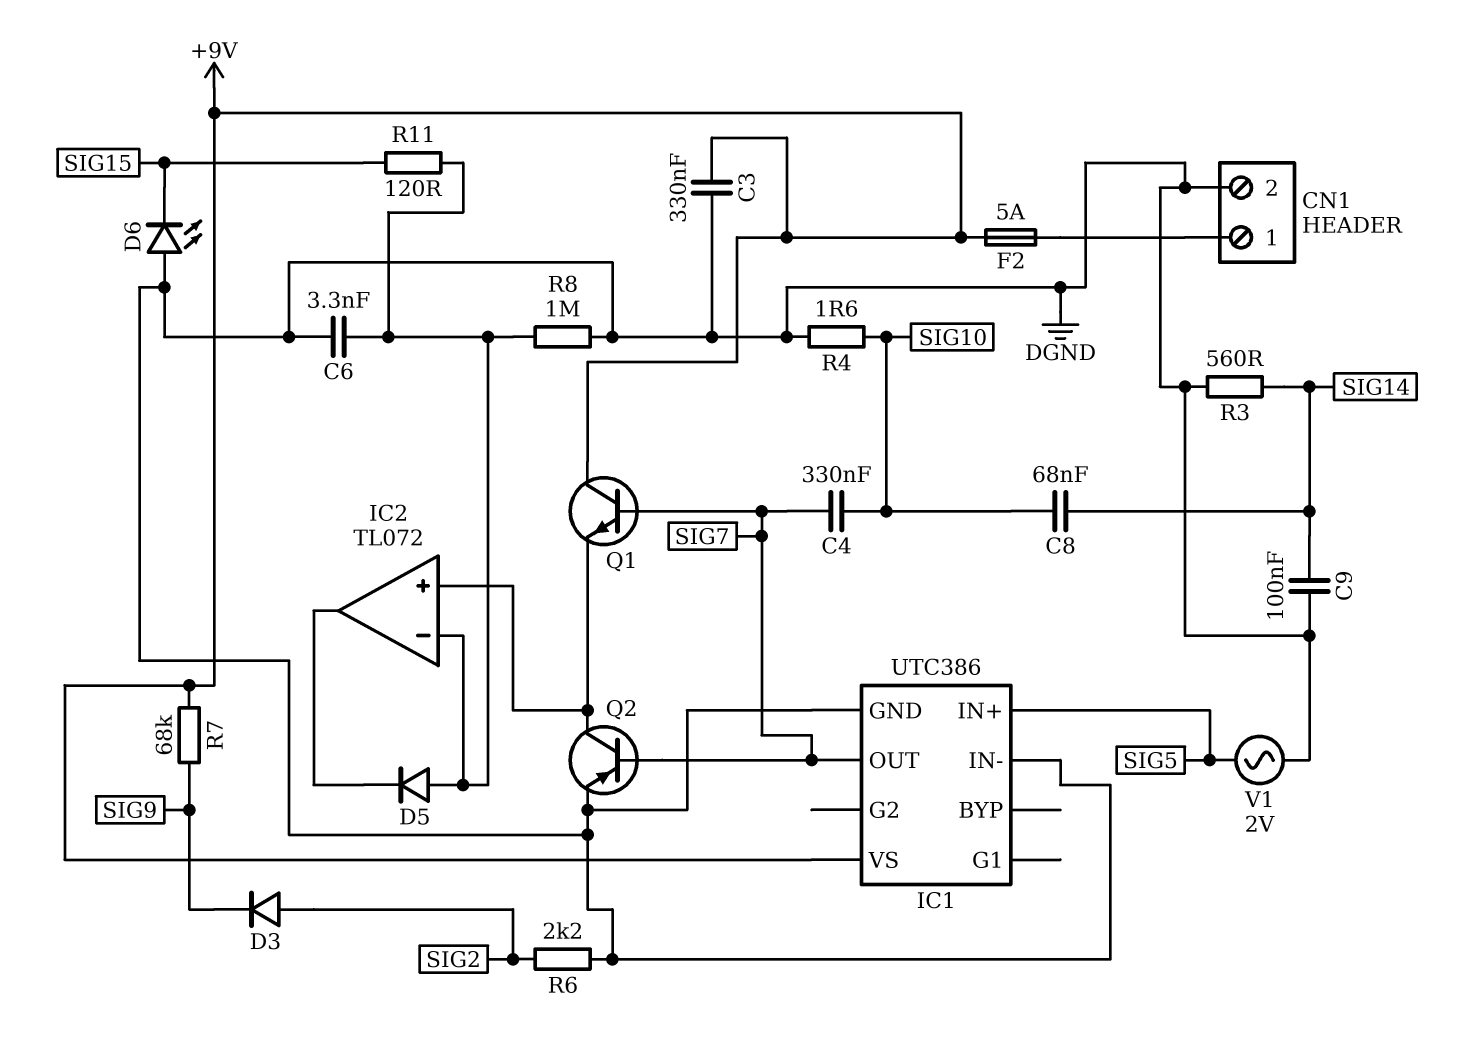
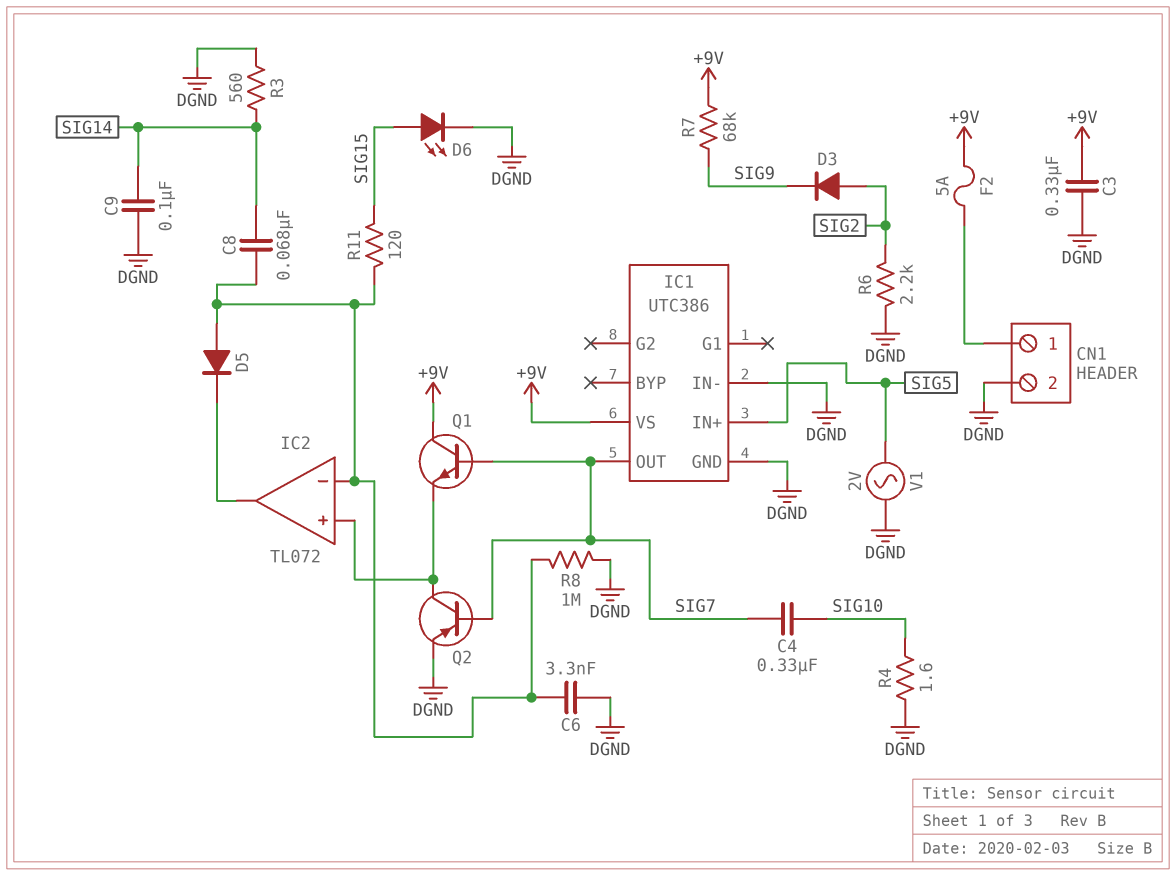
C8: 68nF (SIG10, SIG14) -> 68nF (IC2/in-, SIG14)
D6: LED (A DGND, K SIG15) -> LED (A SIG15, K DGND)

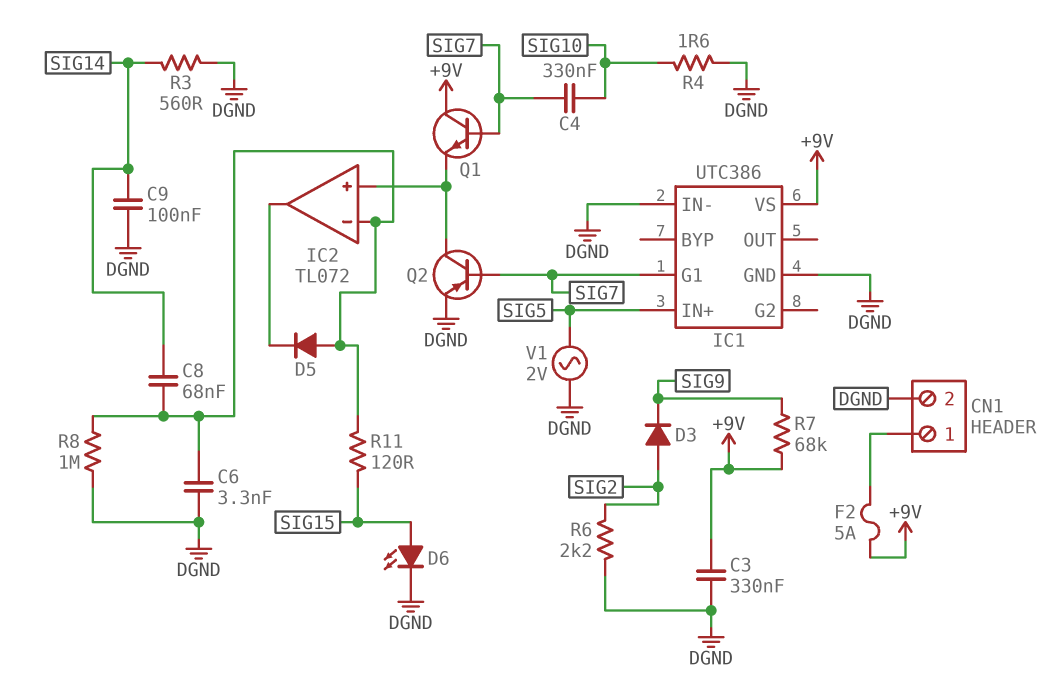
IC1 pin G1: none -> SIG7
IC1 pin OUT: SIG7 -> none

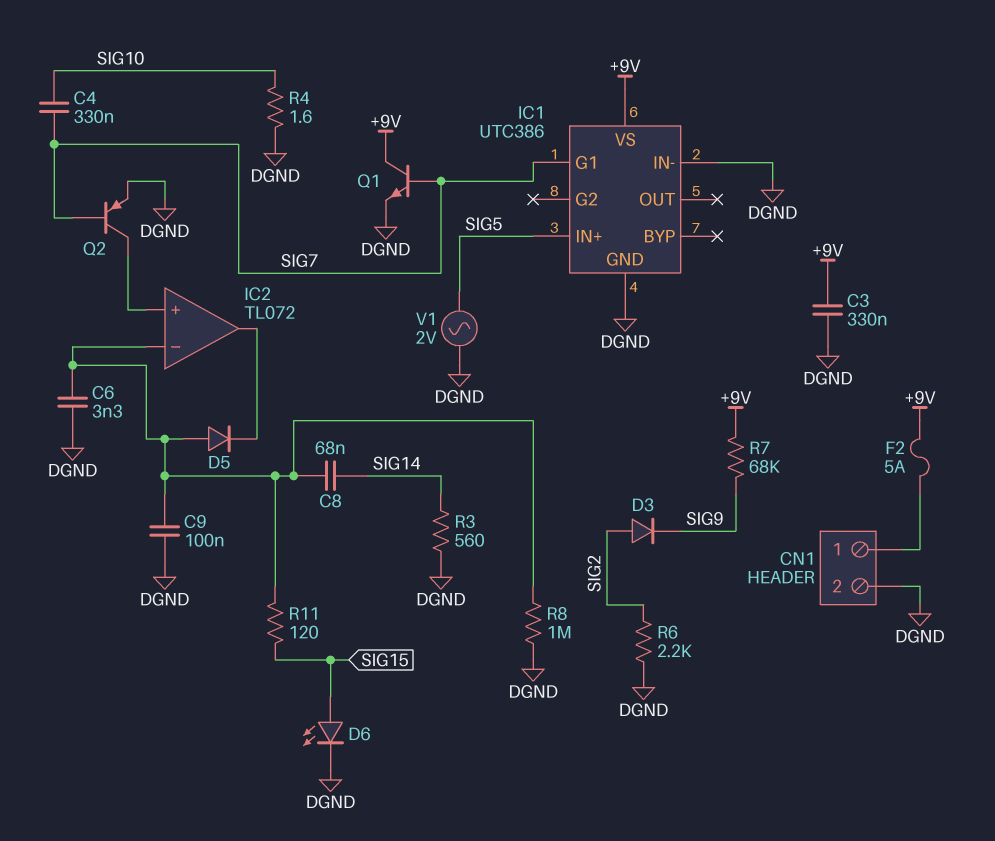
C9: 100nF (DGND, SIG14) -> 100nF (DGND, IC2/in-)
Q1: NPN (B SIG7, C +9V, E IC2/in+) -> NPN (B SIG7, C +9V, E DGND)

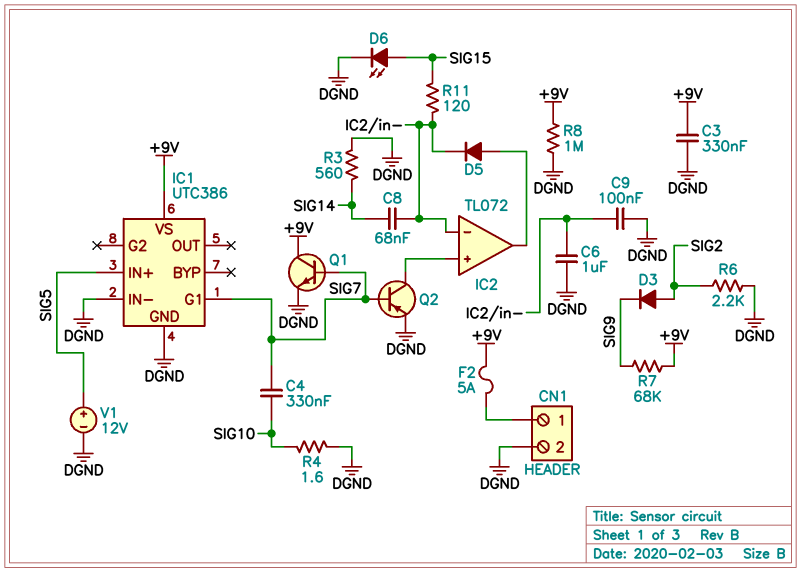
C6: 3.3nF (DGND, IC2/in-) -> 1uF (DGND, IC2/in-)
D5: diode (A IC2/in-, K IC2/out) -> diode (A IC2/out, K IC2/in-)
R8: 1M (DGND, IC2/in-) -> 1M (+9V, DGND)
V1: AC 2V (DGND, SIG5) -> 12V (plus SIG5, minus DGND)

